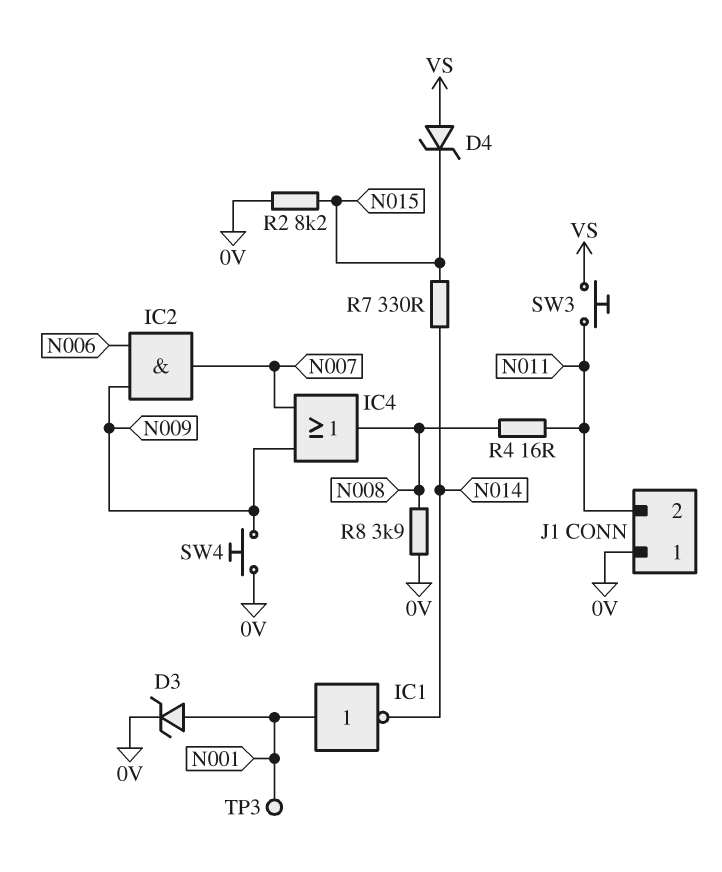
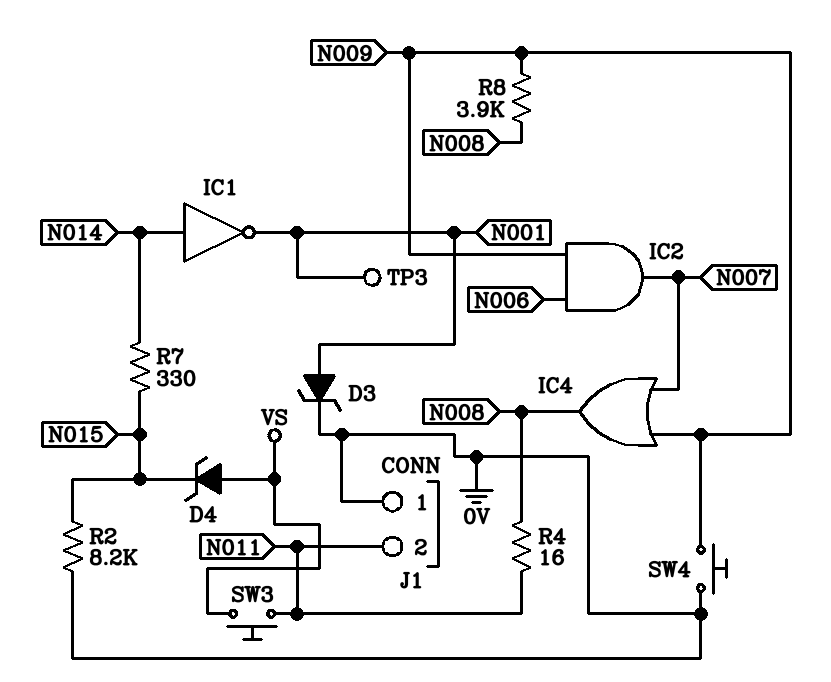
IC1: NOT (in N001, out N014) -> NOT (in N014, out N001)
R8: 3.9k (0V, N008) -> 3.9k (N008, N009)

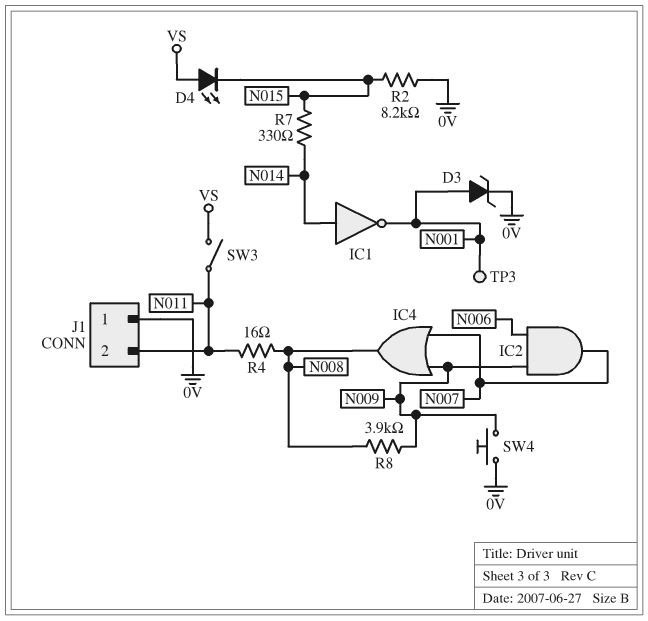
D4: zener (A VS, K N015) -> LED (A VS, K N015)
SW3: button (N011, VS) -> switch (N011, VS)

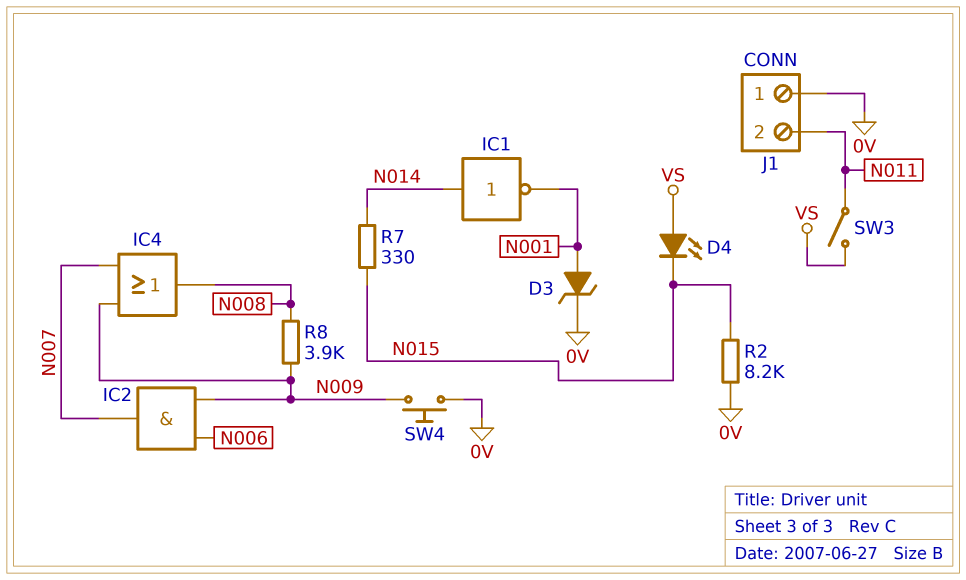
R4: 16 (N008, N011) -> none
TP3: test point (N001) -> none

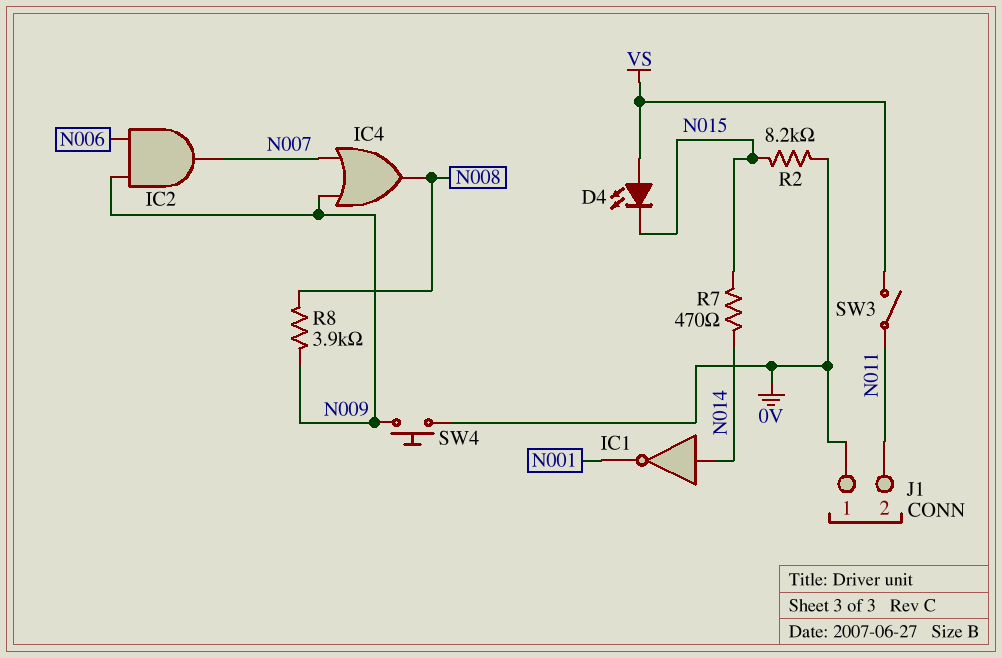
D3: zener (A N001, K 0V) -> none
R7: 330 (N014, N015) -> 470 (N014, N015)

